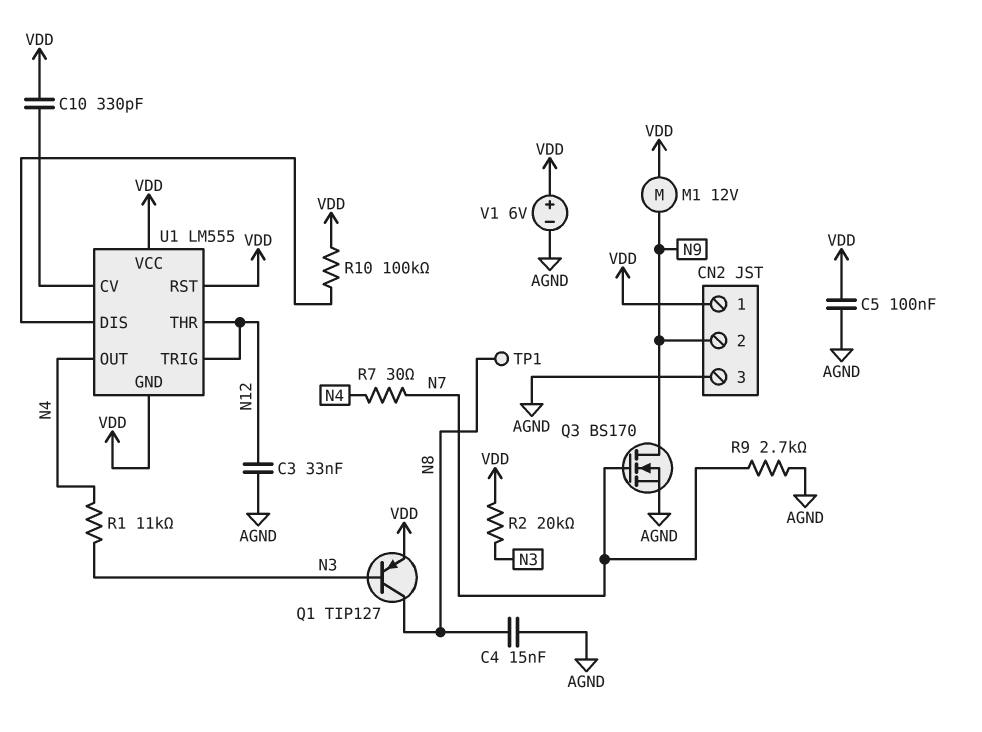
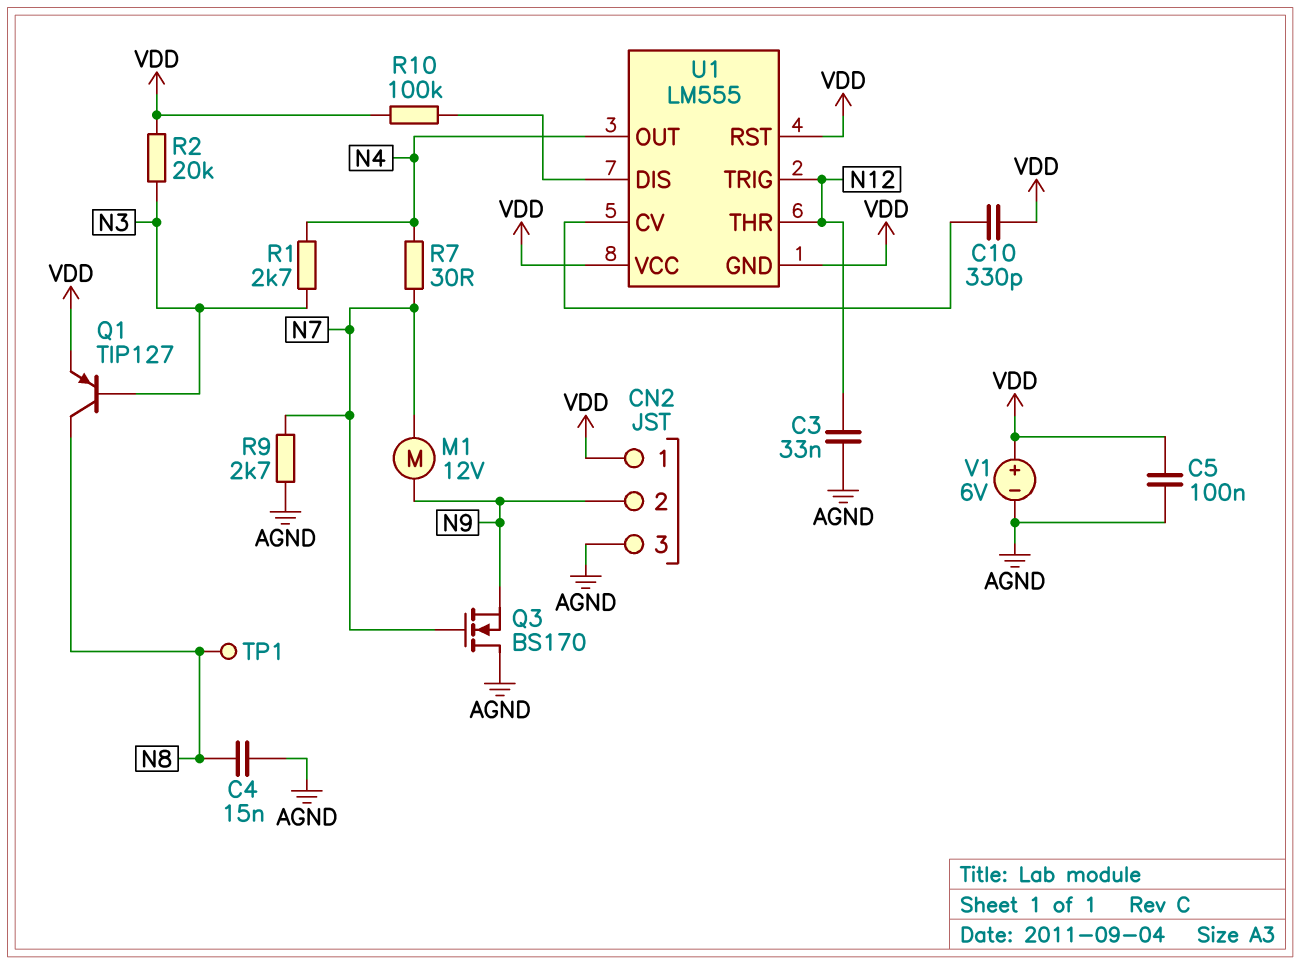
M1: motor 12V (N9, VDD) -> motor 12V (N7, N9)
Q3: NMOS BS170 (G N7, D N9, S AGND) -> NMOS BS170 (G N7, D AGND, S N9)
R1: 11k (N3, N4) -> 2.7k (N3, N4)

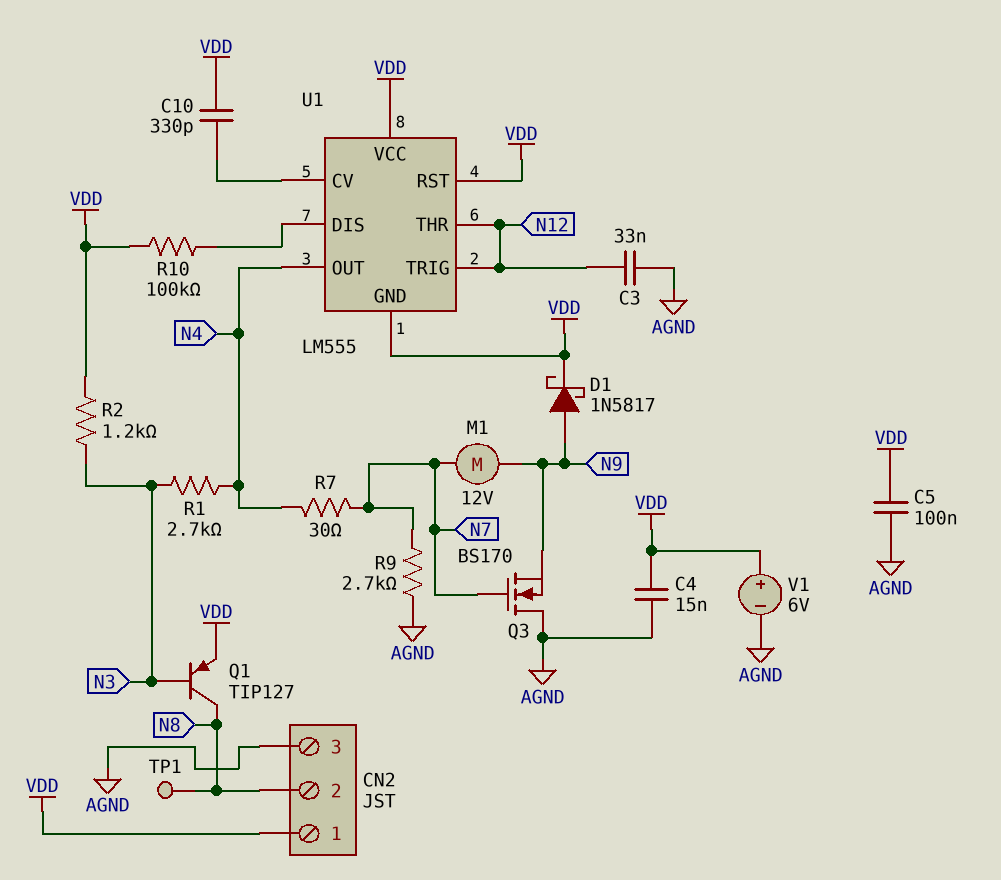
C4: 15nF (AGND, N8) -> 15nF (AGND, VDD)
CN2 pin 2: N9 -> N8
D1: none -> schottky 1N5817 (A N9, K VDD)
R2: 20k (N3, VDD) -> 1.2k (N3, VDD)

